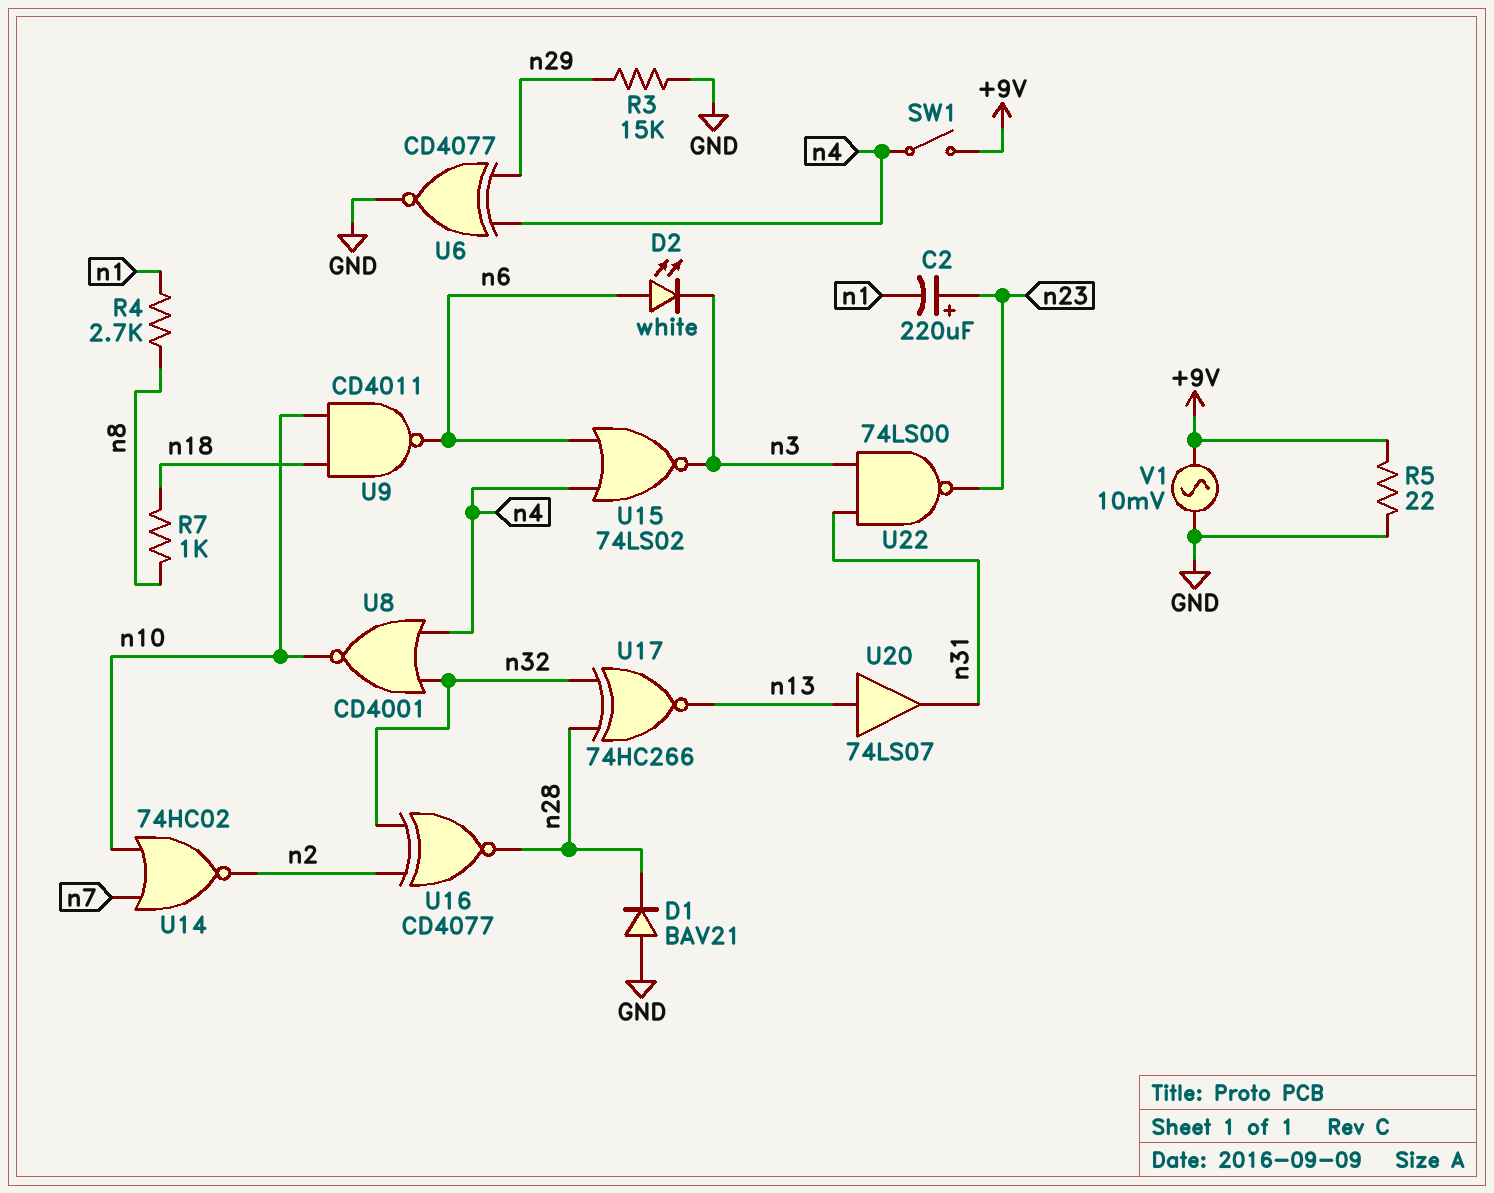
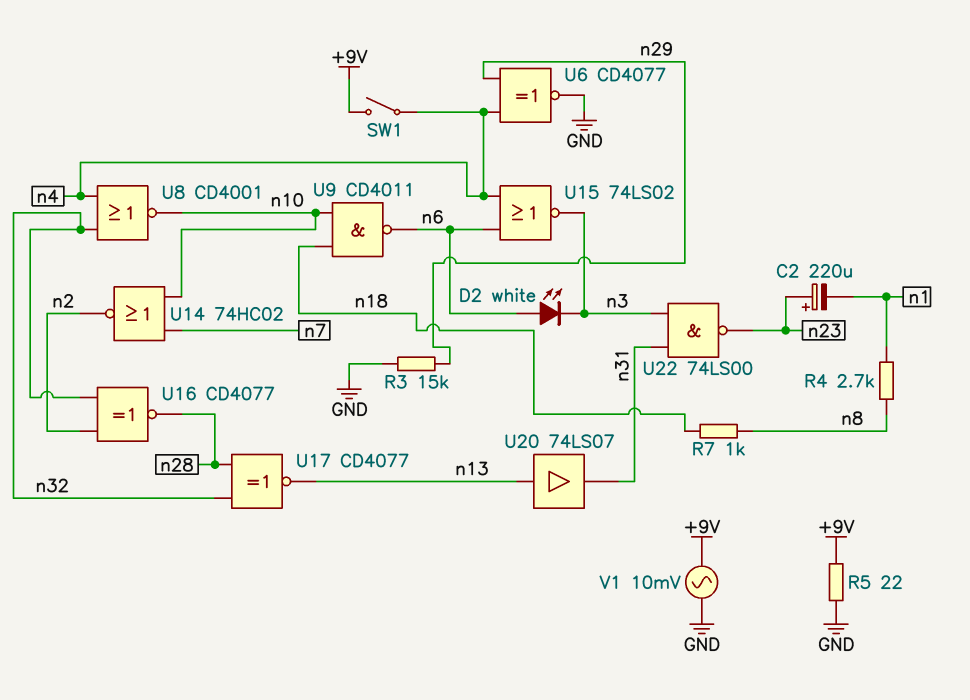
D1: diode BAV21 (A GND, K n28) -> none
U17: XNOR 74HC266 (in n28, in n32, out n13) -> XNOR CD4077 (in n28, in n32, out n13)

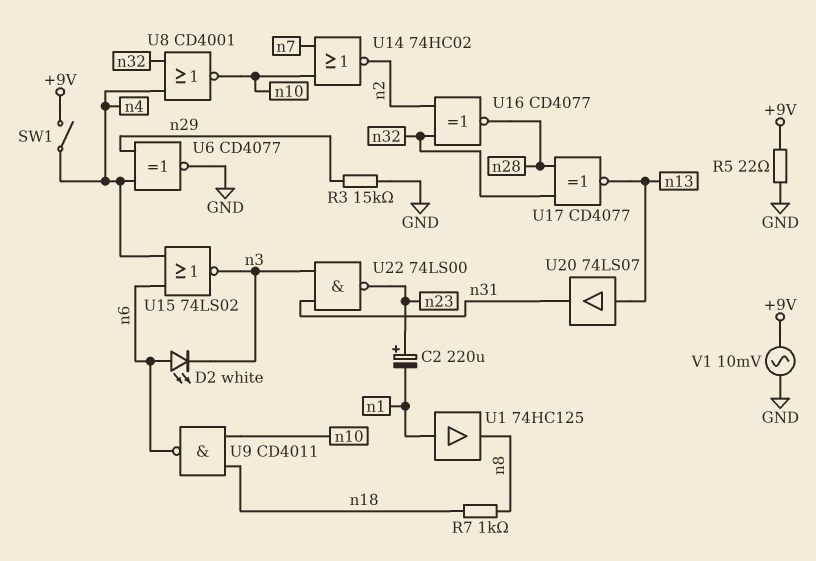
R4: 2.7k (n1, n8) -> none
U1: none -> buffer 74HC125 (in n1, out n8)

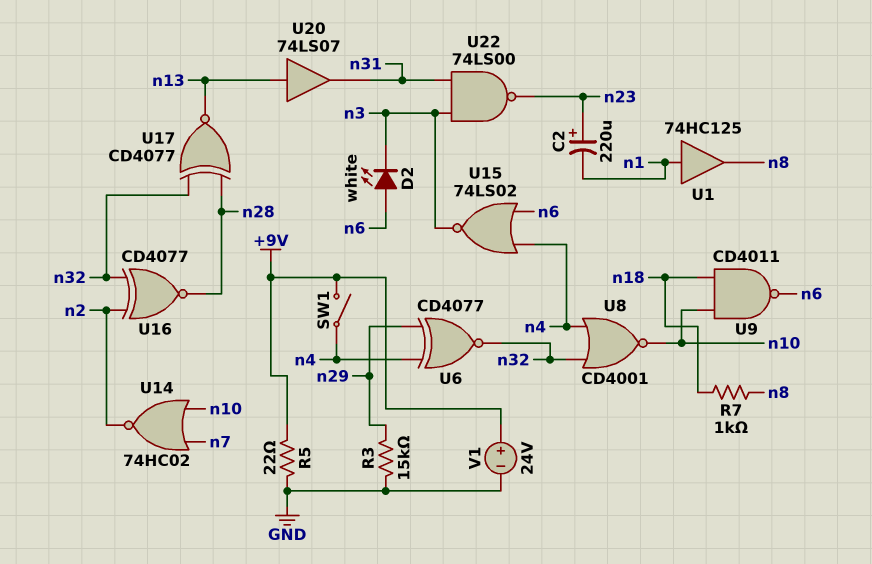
U6: XNOR CD4077 (in n4, in n29, out GND) -> XNOR CD4077 (in n4, in n29, out n32)
V1: AC 10mV (+9V, GND) -> 24V (plus +9V, minus GND)

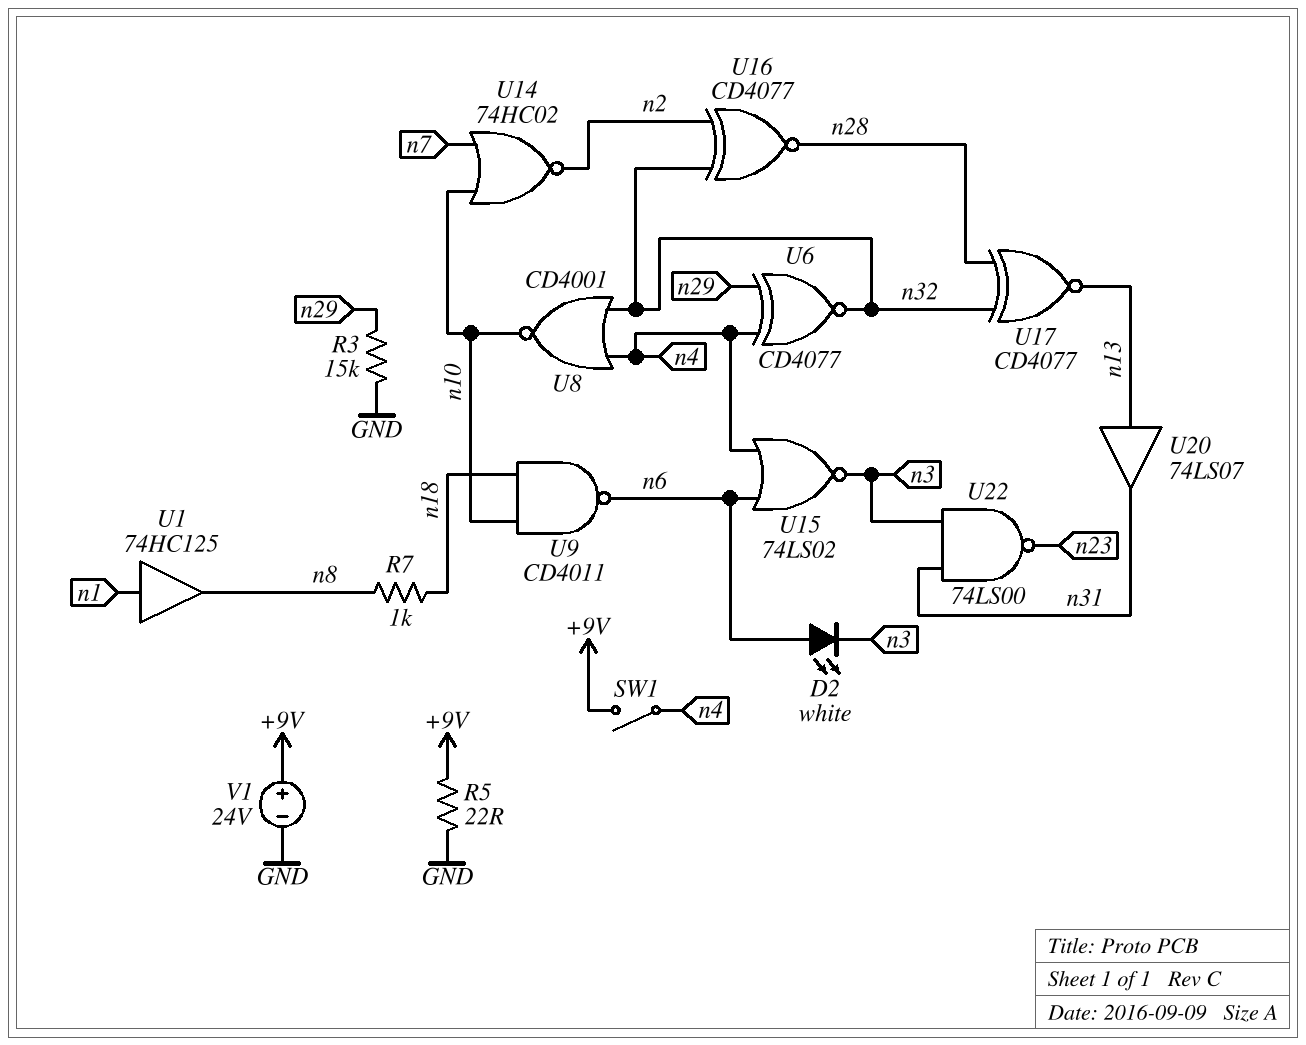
C2: 220uF (plus n23, minus n1) -> none

